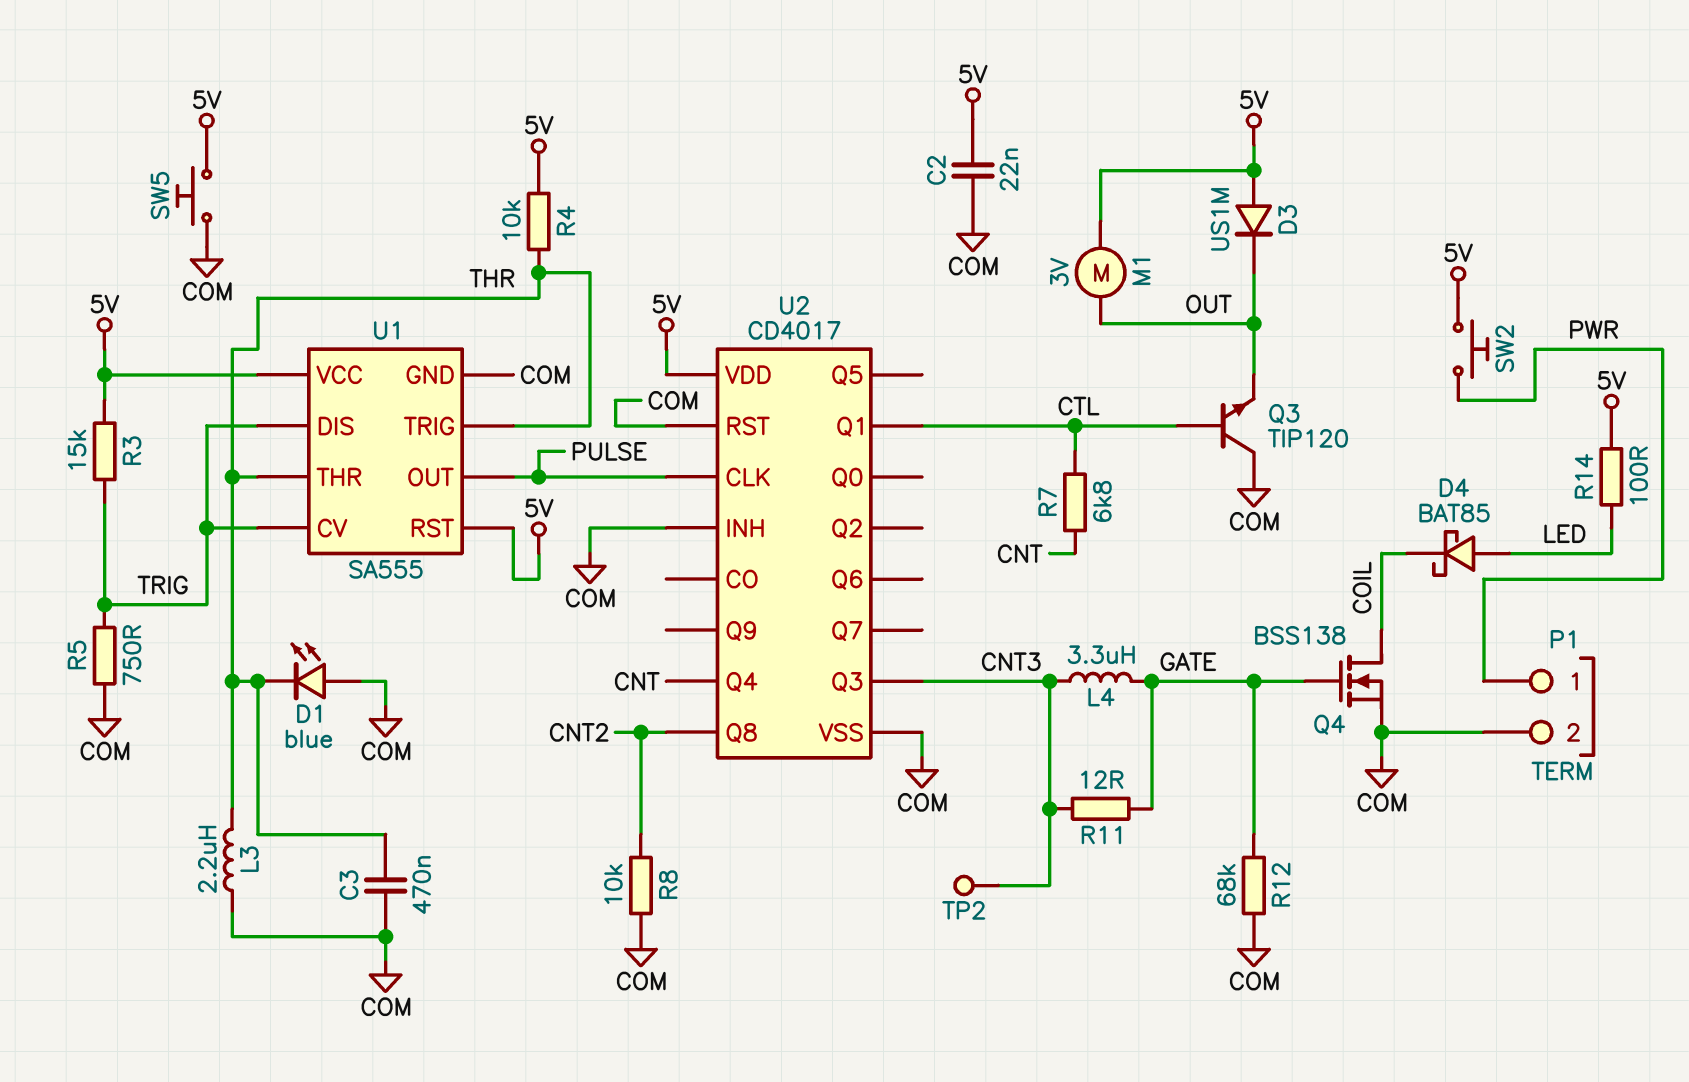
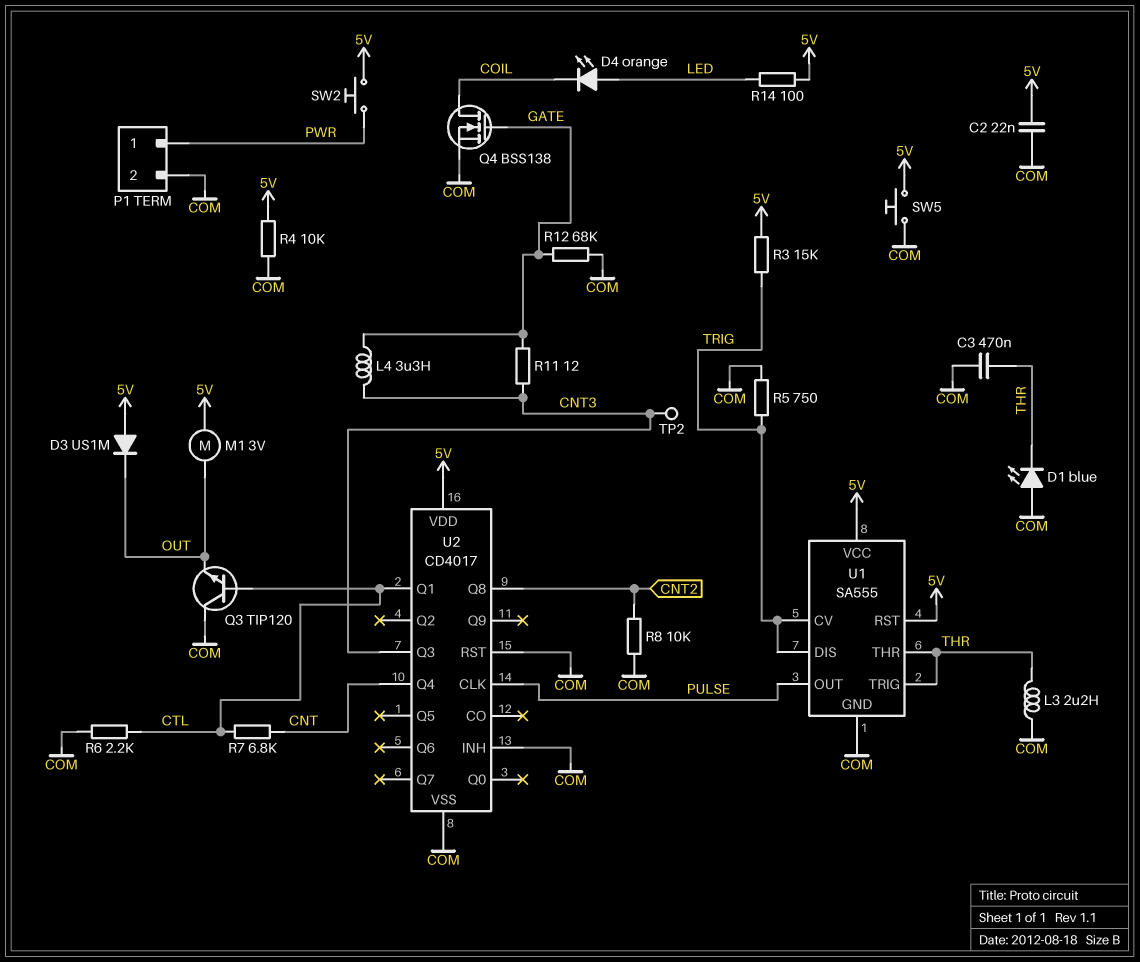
D4: schottky BAT85 (A LED, K COIL) -> LED orange (A LED, K COIL)
R4: 10k (5V, THR) -> 10k (5V, COM)
R6: none -> 2.2k (COM, CTL)

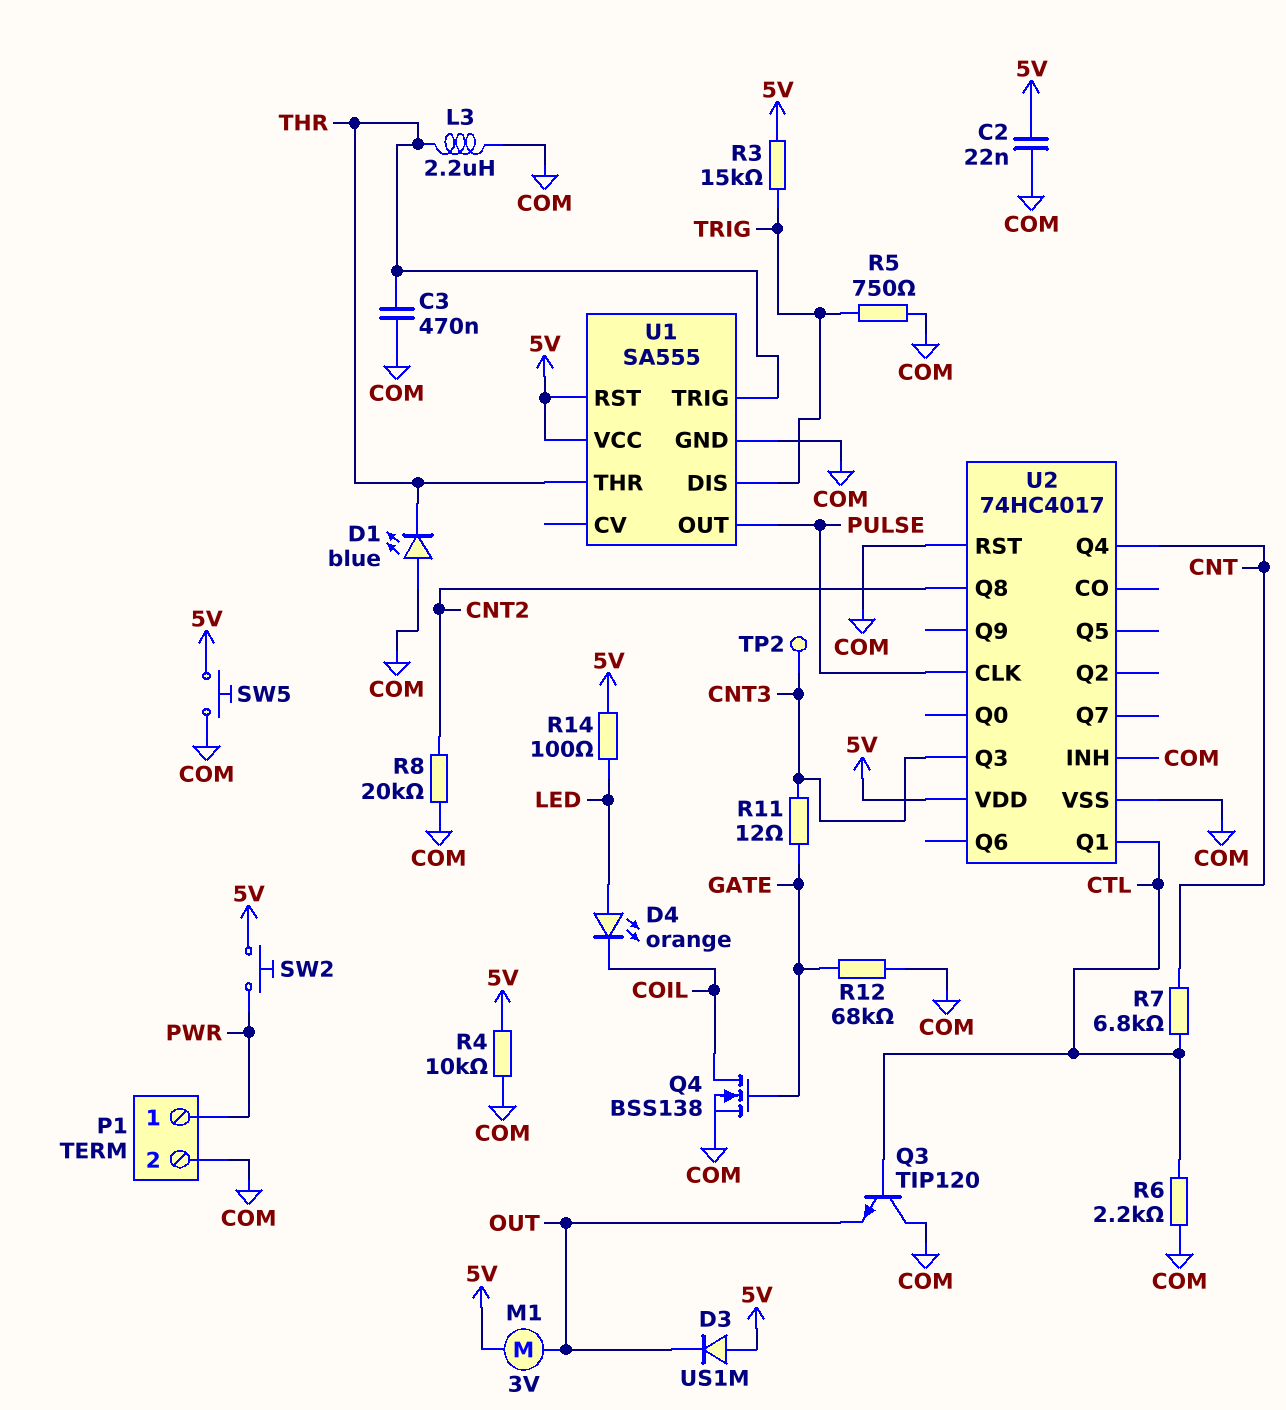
L4: 3.3uH (CNT3, GATE) -> none
R8: 10k (CNT2, COM) -> 20k (CNT2, COM)
U1 pin CV: TRIG -> none
U2: CD4017 -> 74HC4017

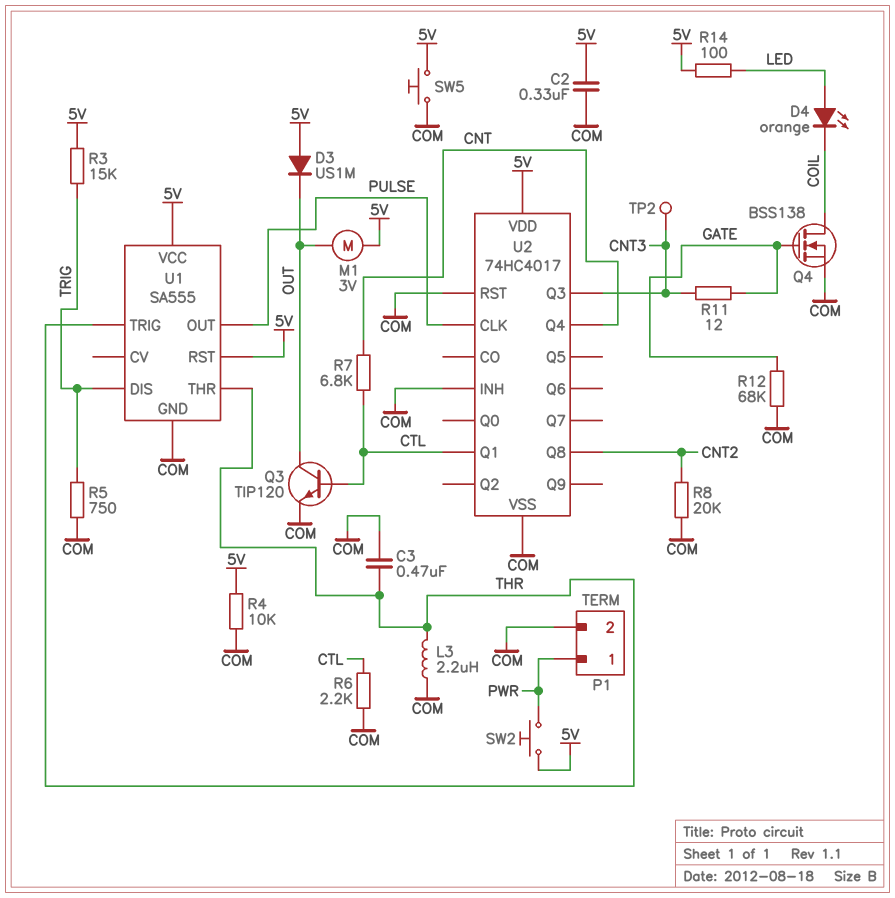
C2: 22nF (5V, COM) -> 330nF (5V, COM)
D1: LED blue (A COM, K THR) -> none
Q3: NPN TIP120 (B CTL, C COM, E OUT) -> NPN TIP120 (B CTL, C OUT, E COM)

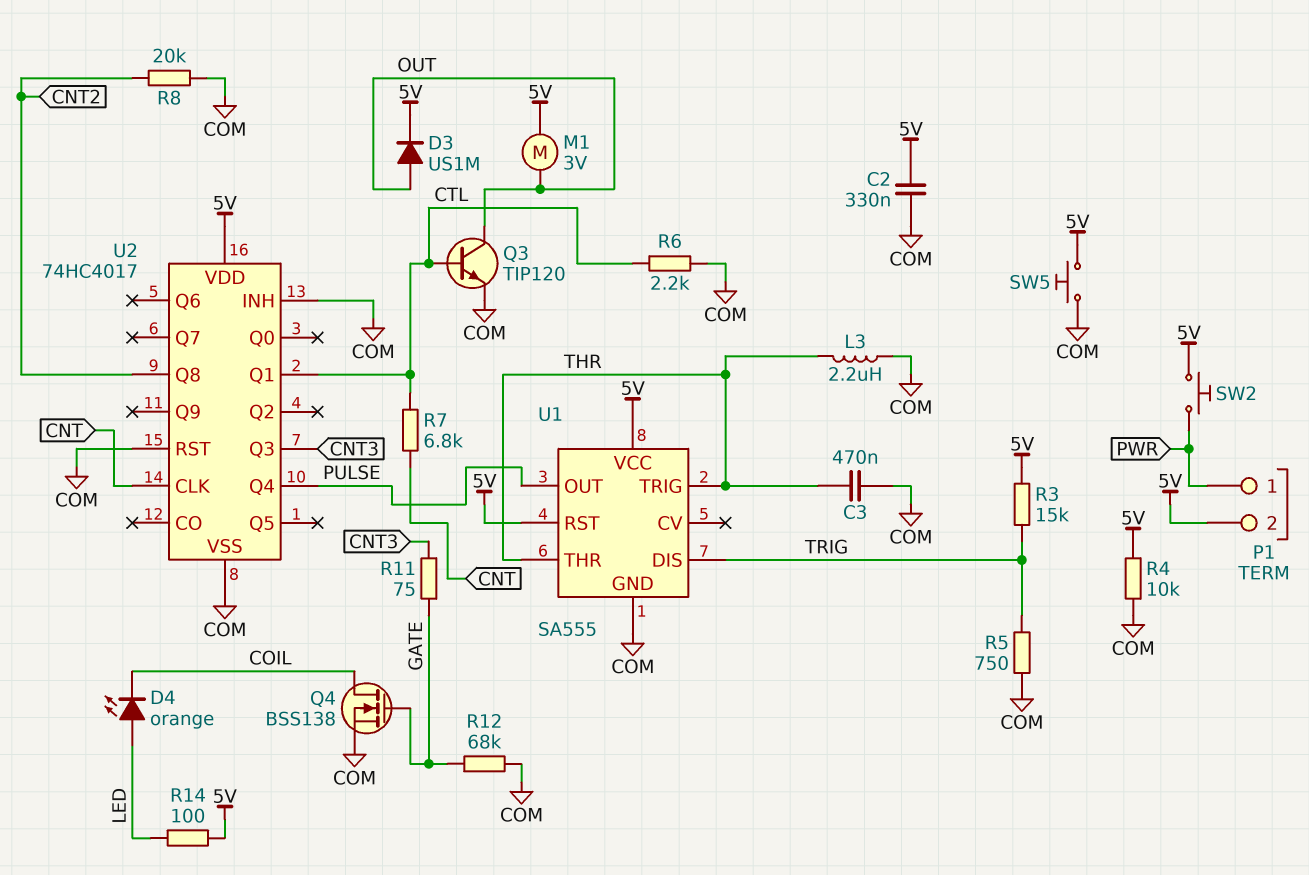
D3: diode US1M (A 5V, K OUT) -> diode US1M (A OUT, K 5V)
P1 pin 2: COM -> 5V
R11: 12 (CNT3, GATE) -> 75 (CNT3, GATE)
TP2: test point (CNT3) -> none
U2 pin CLK: PULSE -> CNT
U2 pin Q4: CNT -> PULSE

